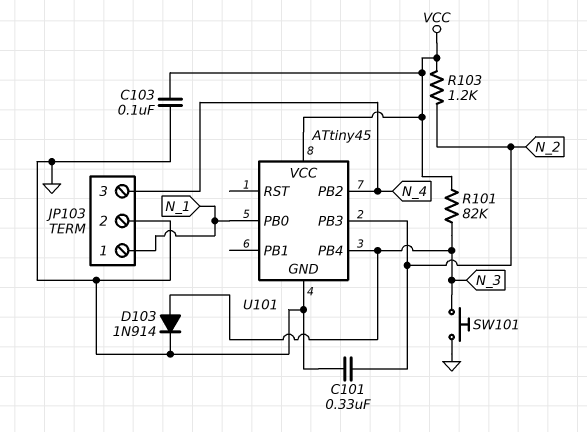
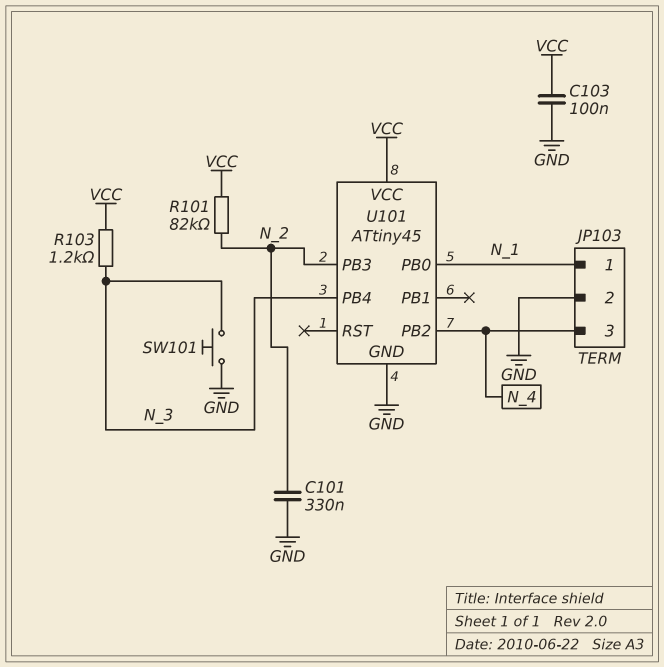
D103: diode 1N914 (A N_3, K GND) -> none
R101: 82k (N_3, VCC) -> 82k (N_2, VCC)
R103: 1.2k (N_2, VCC) -> 1.2k (N_3, VCC)

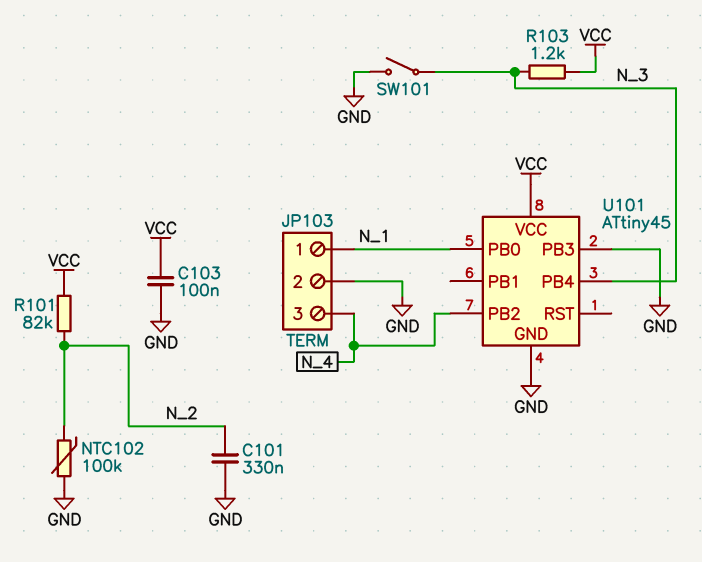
NTC102: none -> 100k (GND, N_2)
SW101: button (GND, N_3) -> switch (GND, N_3)
U101 pin PB3: N_2 -> GND

